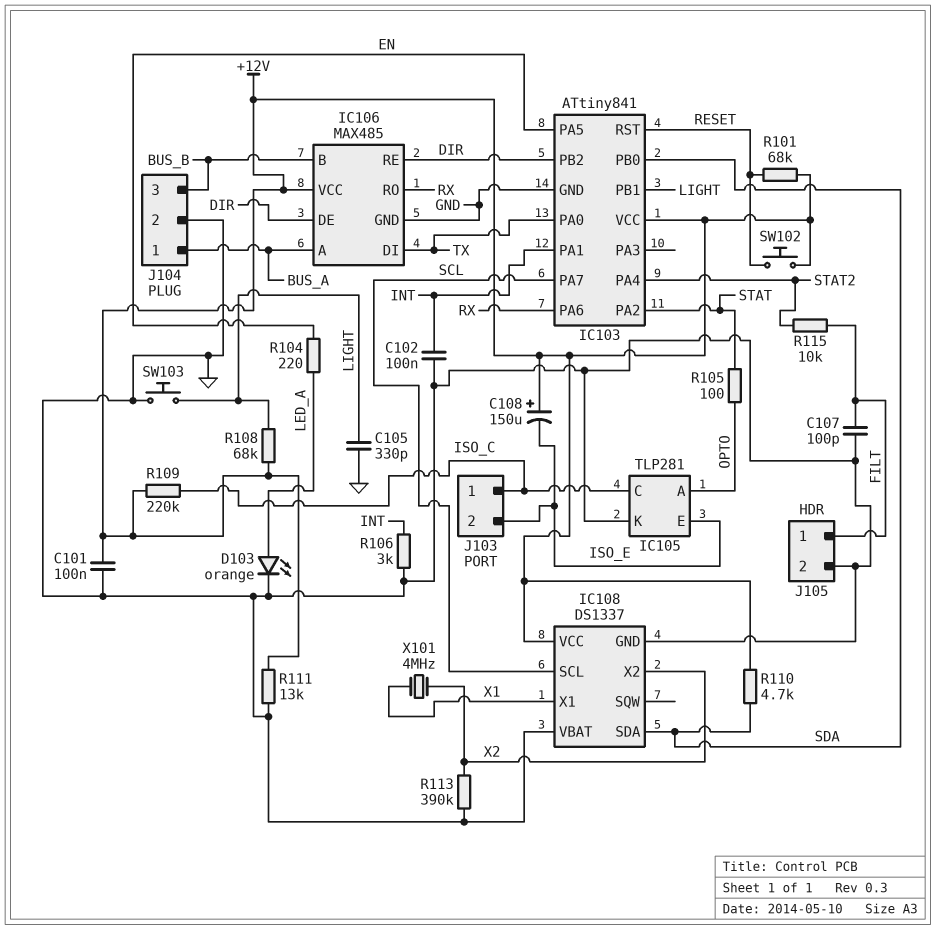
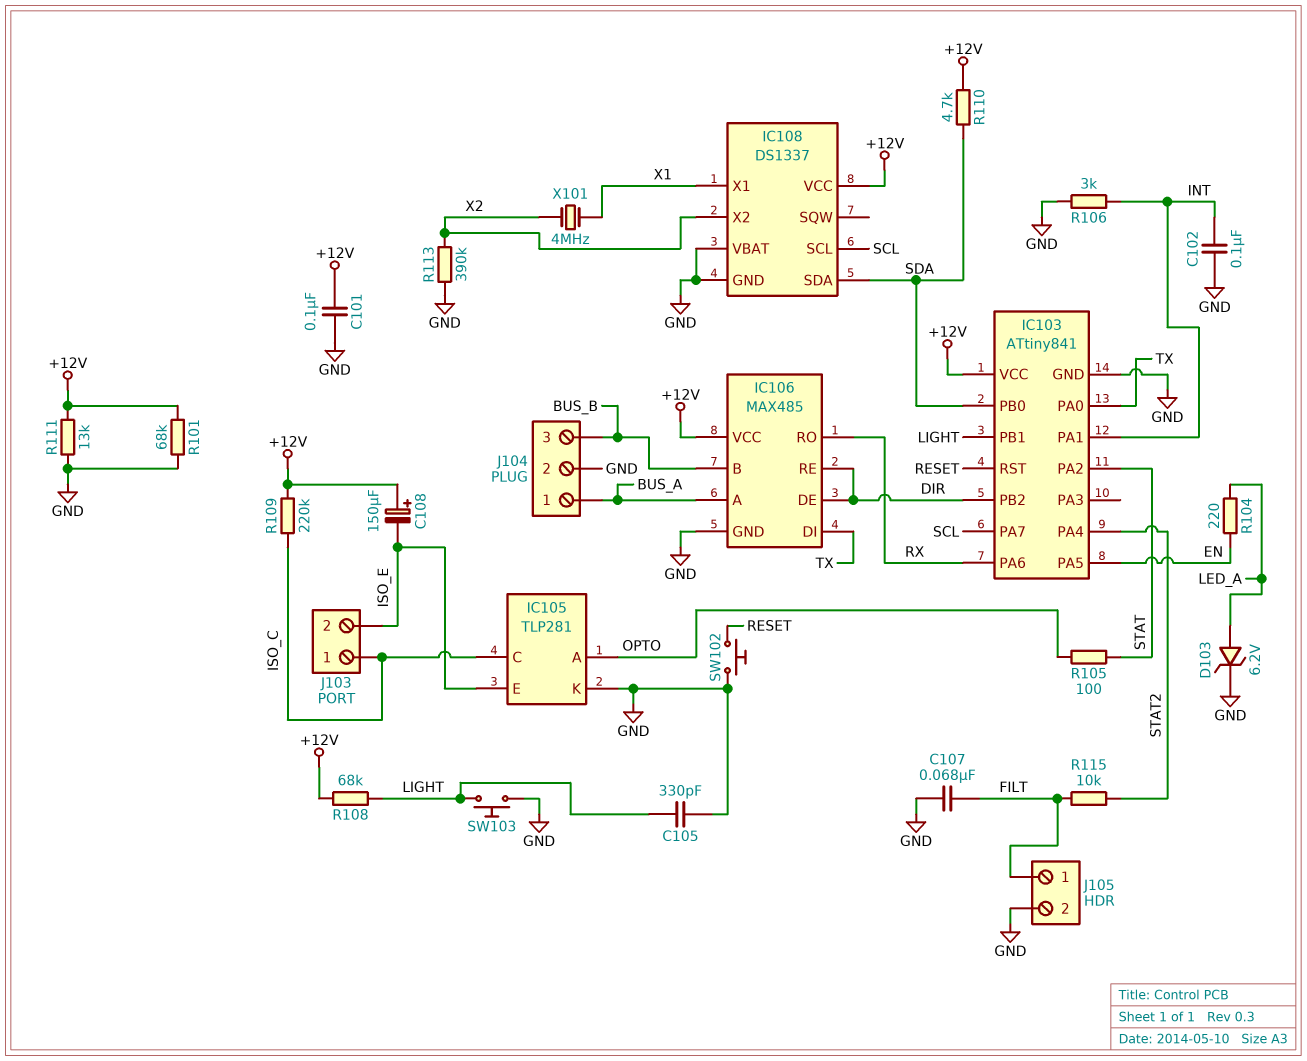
C107: 100pF (FILT, GND) -> 68nF (FILT, GND)
D103: LED orange (A LED_A, K GND) -> zener 6.2V (A LED_A, K GND)
R101: 68k (+12V, RESET) -> 68k (+12V, GND)
SW102: button (+12V, RESET) -> button (GND, RESET)

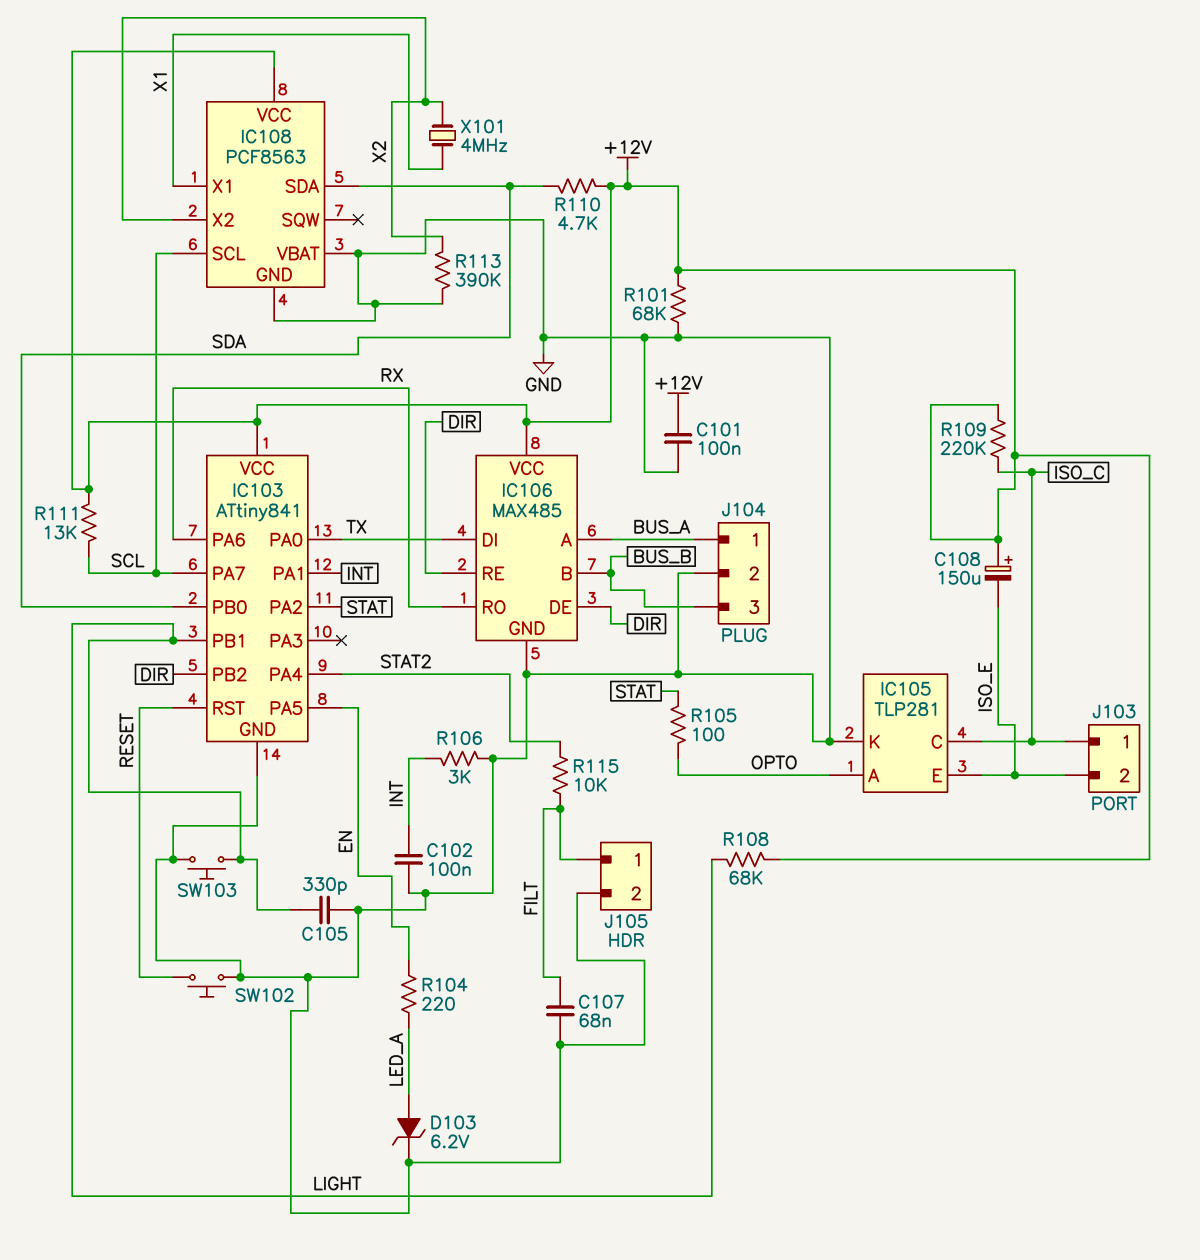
IC108: DS1337 -> PCF8563
R111: 13k (+12V, GND) -> 13k (+12V, SCL)

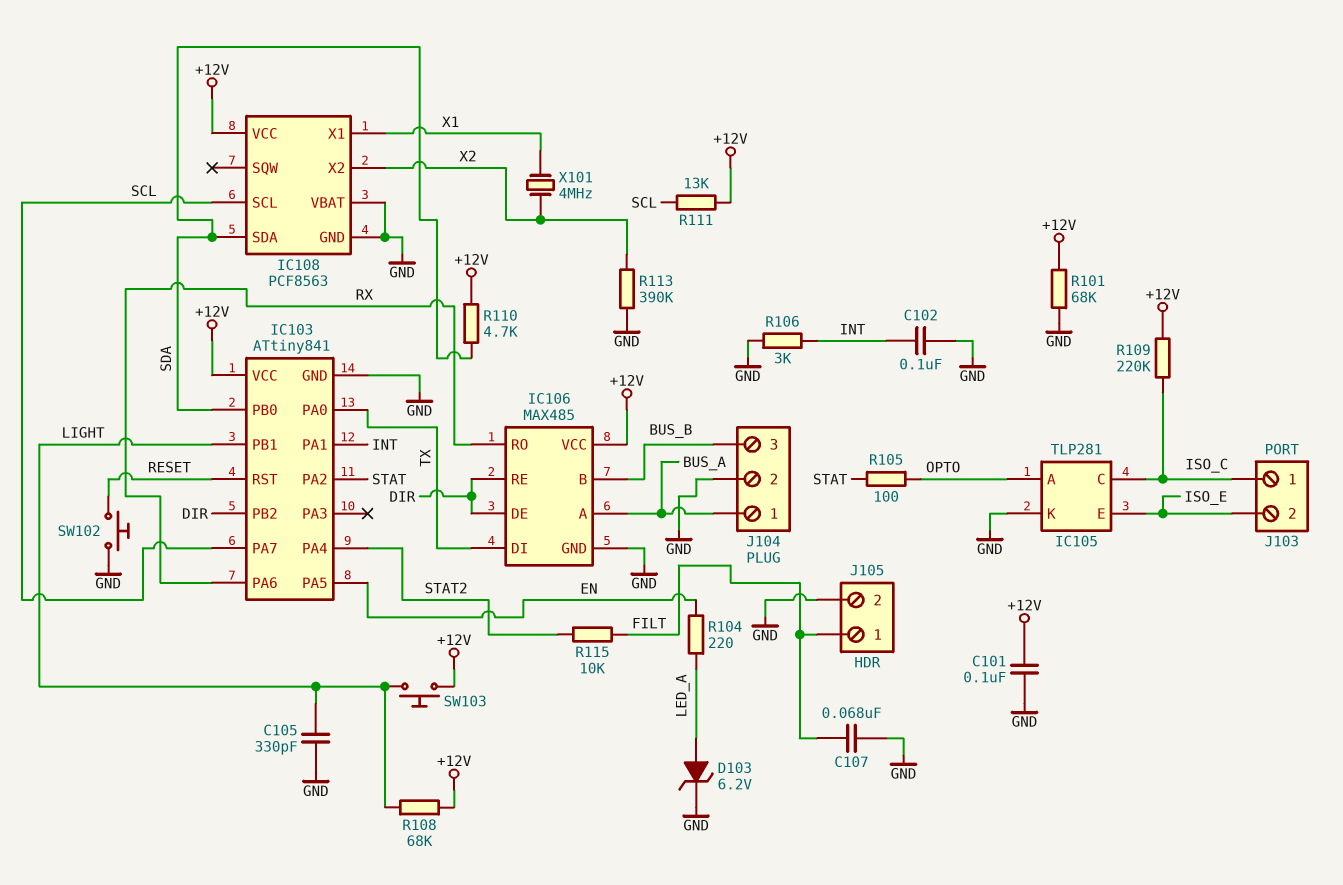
C108: 150uF (plus +12V, minus ISO_E) -> none
SW103: button (GND, LIGHT) -> button (+12V, LIGHT)

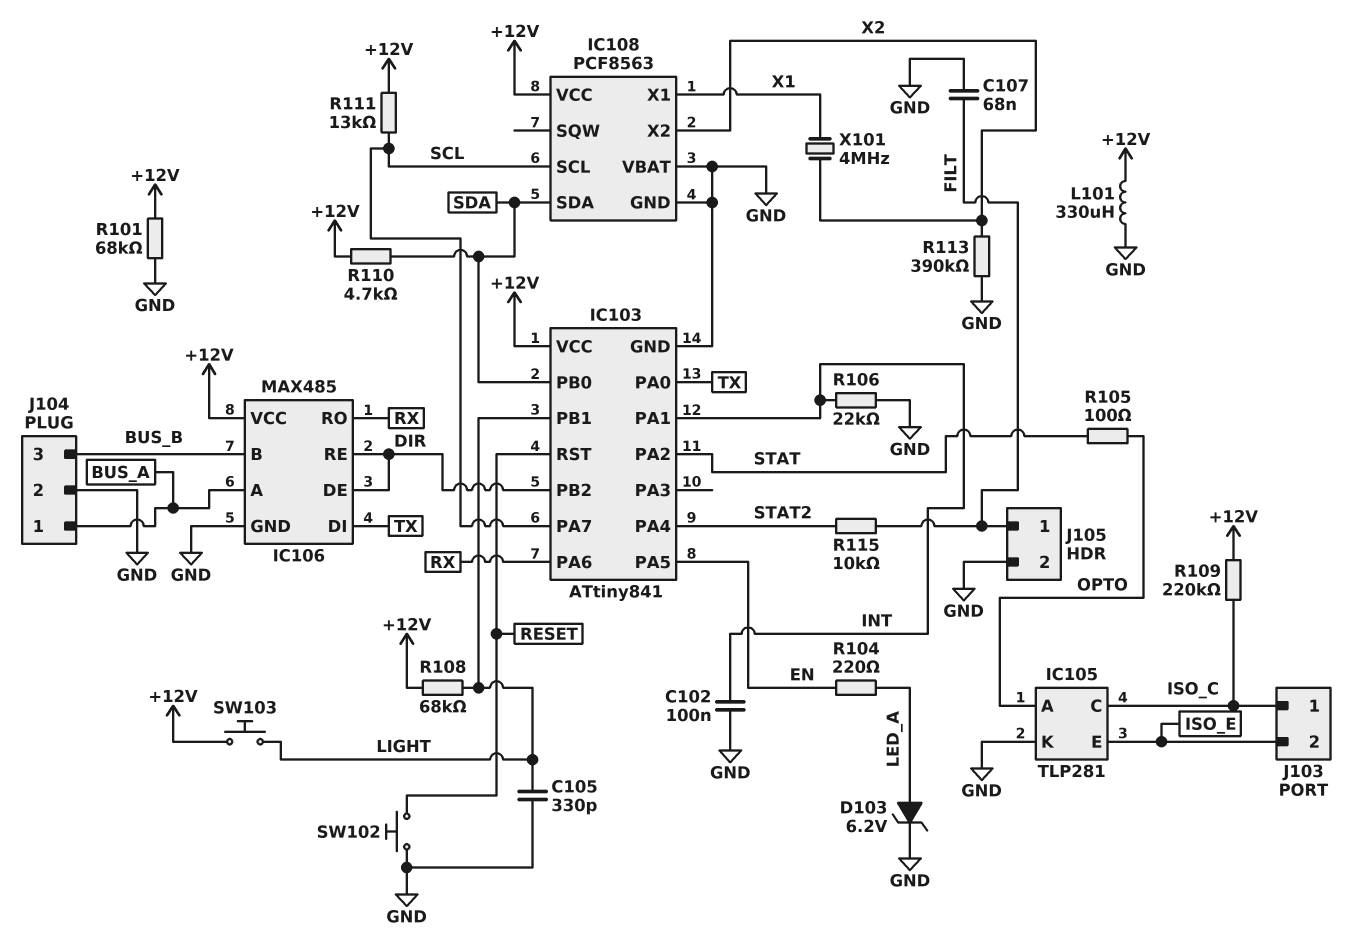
C101: 100nF (+12V, GND) -> none
L101: none -> 330uH (+12V, GND)
R106: 3k (GND, INT) -> 22k (GND, INT)

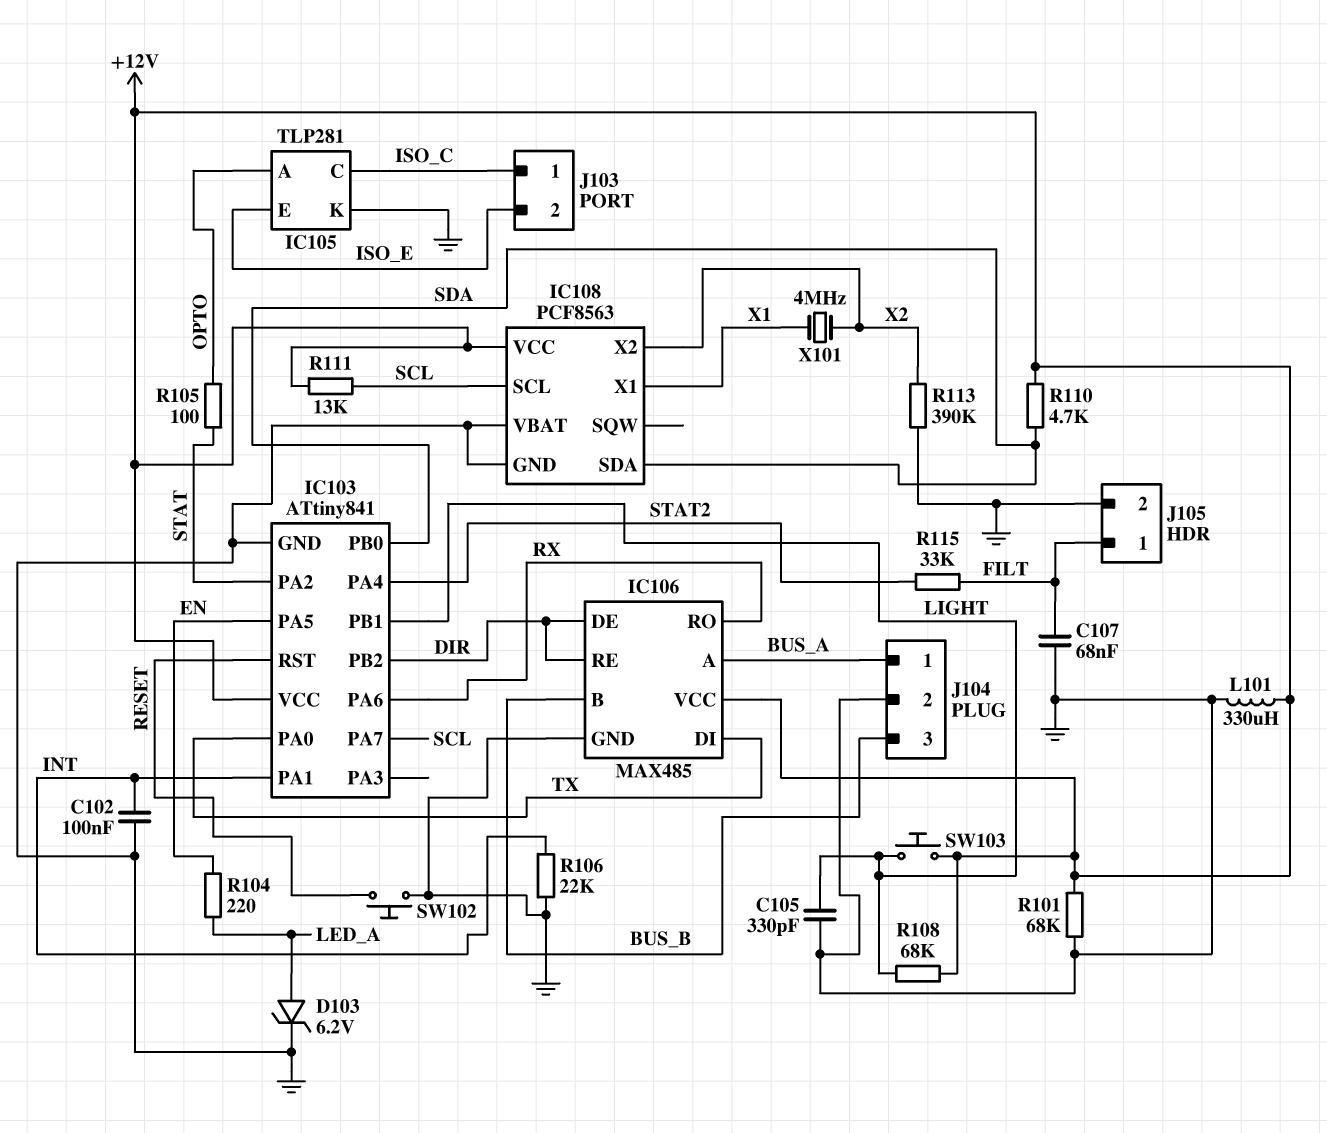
R109: 220k (+12V, ISO_C) -> none
R115: 10k (FILT, STAT2) -> 33k (FILT, STAT2)

